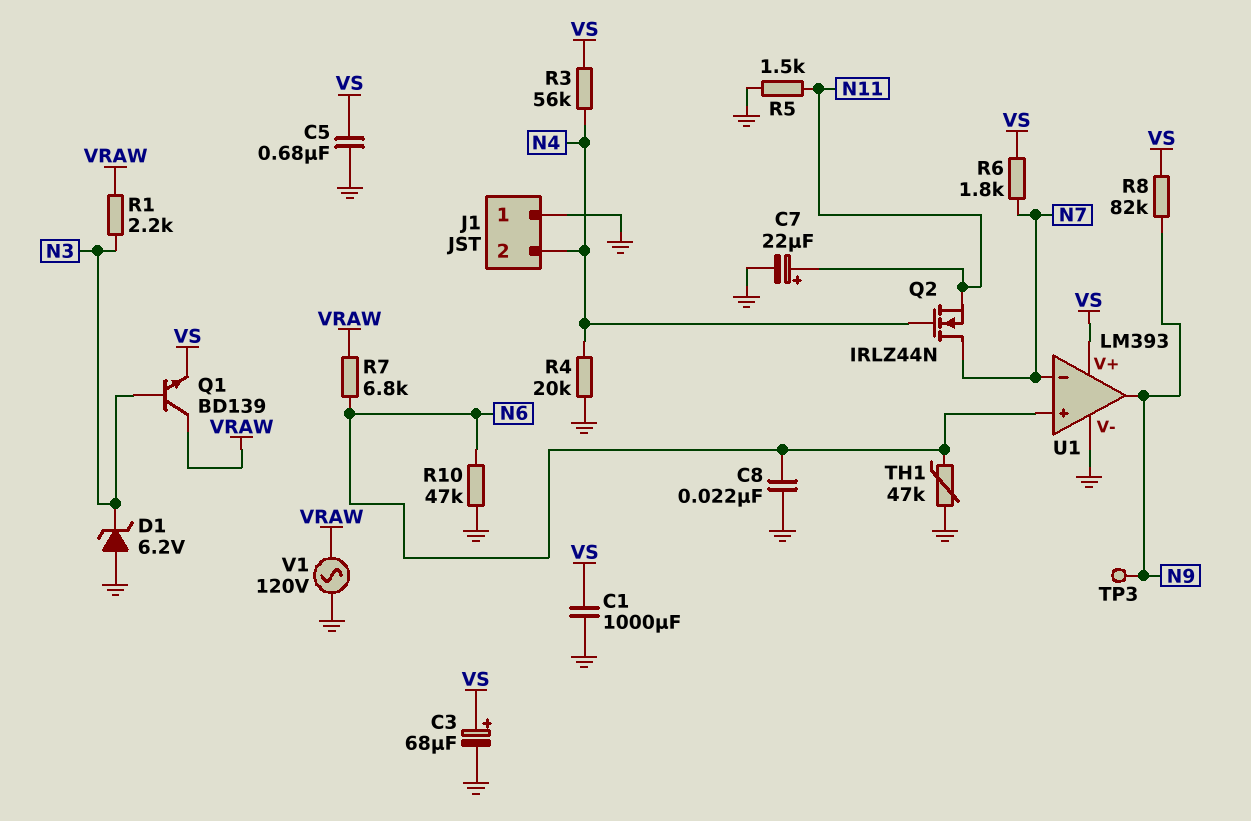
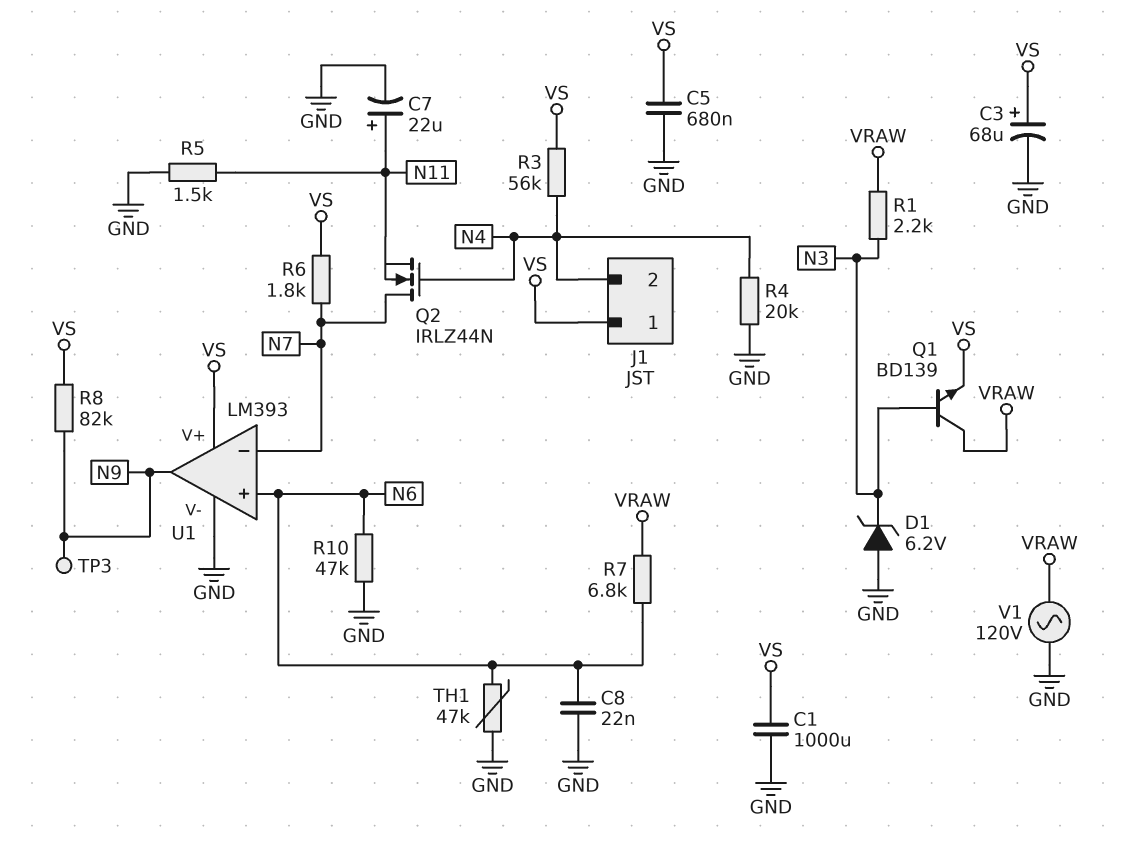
J1 pin 1: GND -> VS

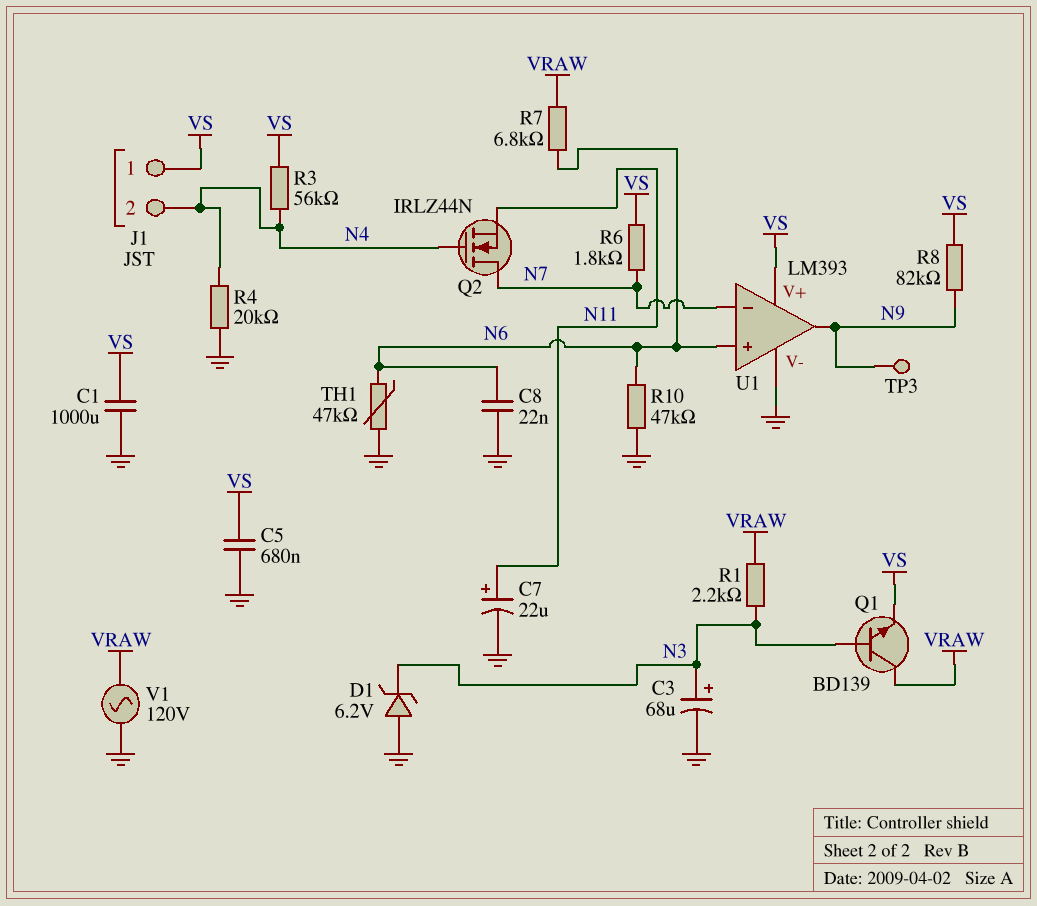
C3: 68uF (plus VS, minus GND) -> 68uF (plus N3, minus GND)
R5: 1.5k (GND, N11) -> none

